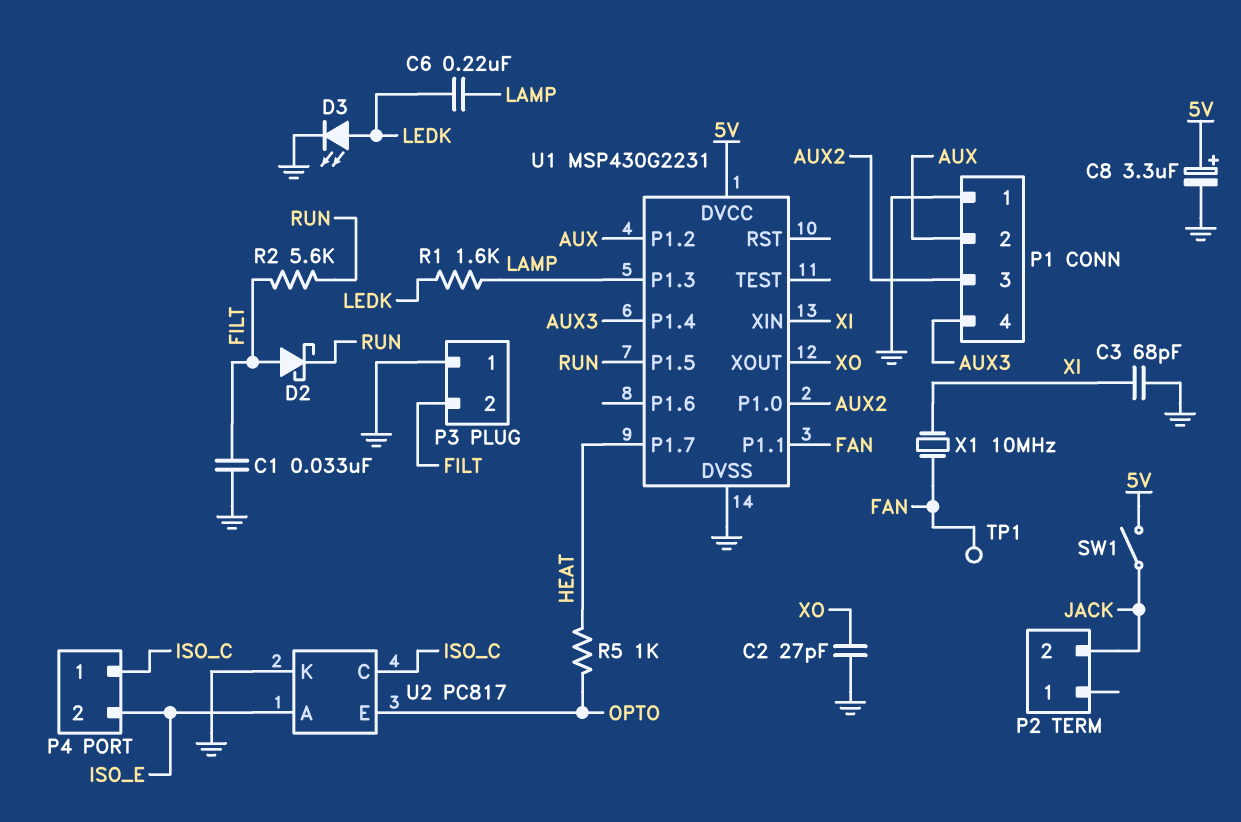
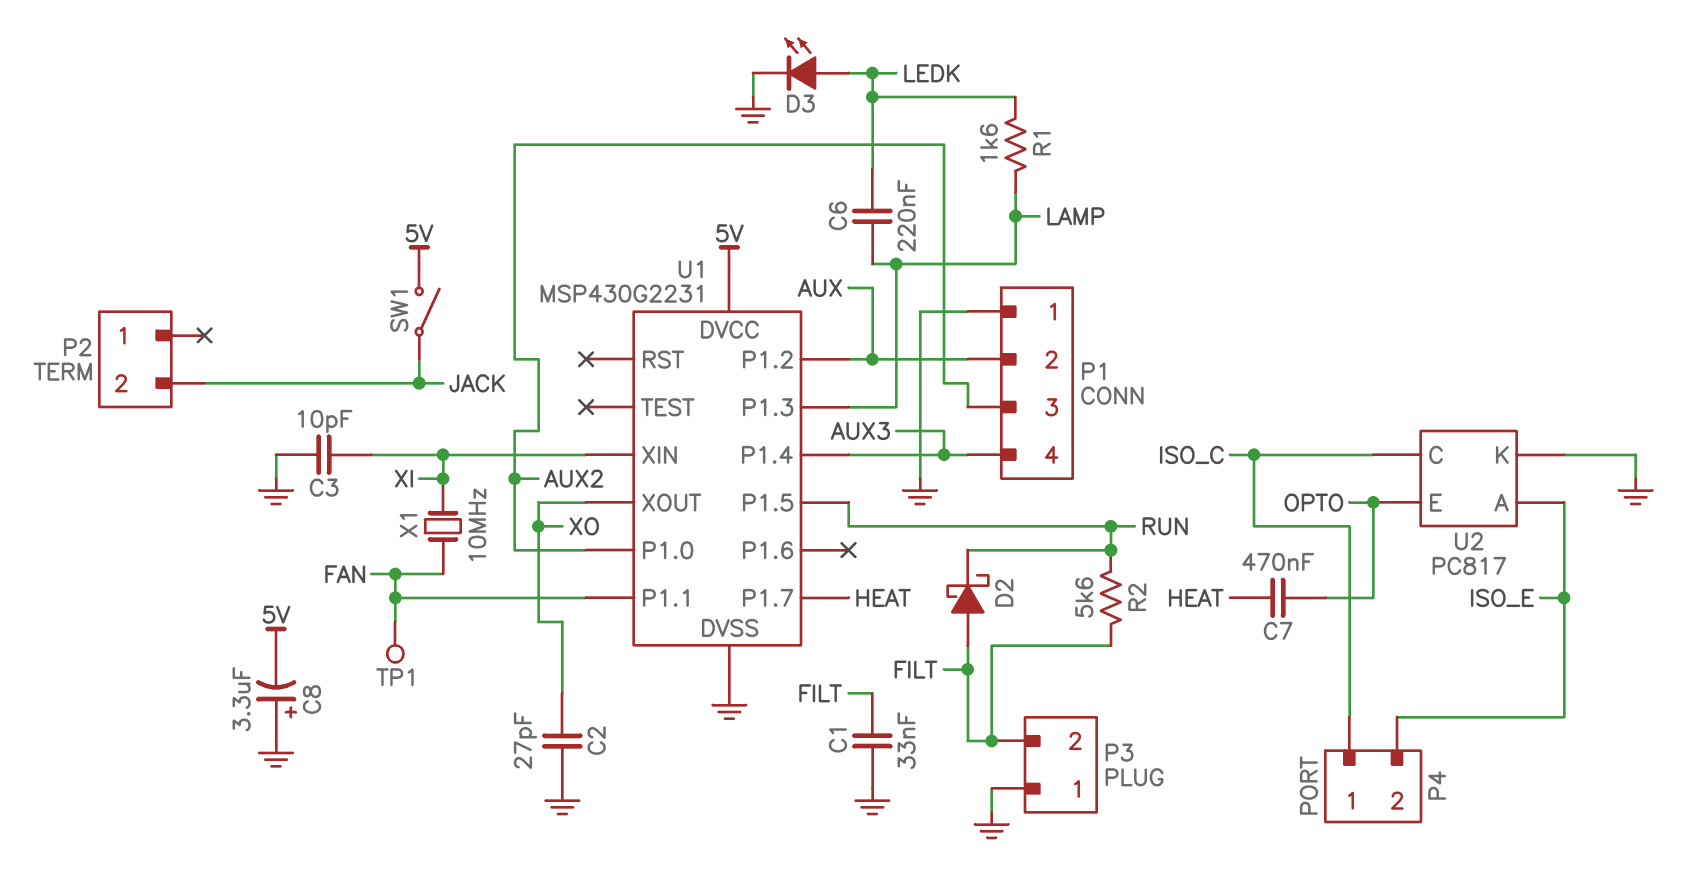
C3: 68pF (GND, XI) -> 10pF (GND, XI)
C7: none -> 470nF (HEAT, OPTO)
C8: 3.3uF (plus 5V, minus GND) -> 3.3uF (plus GND, minus 5V)
R5: 1k (HEAT, OPTO) -> none

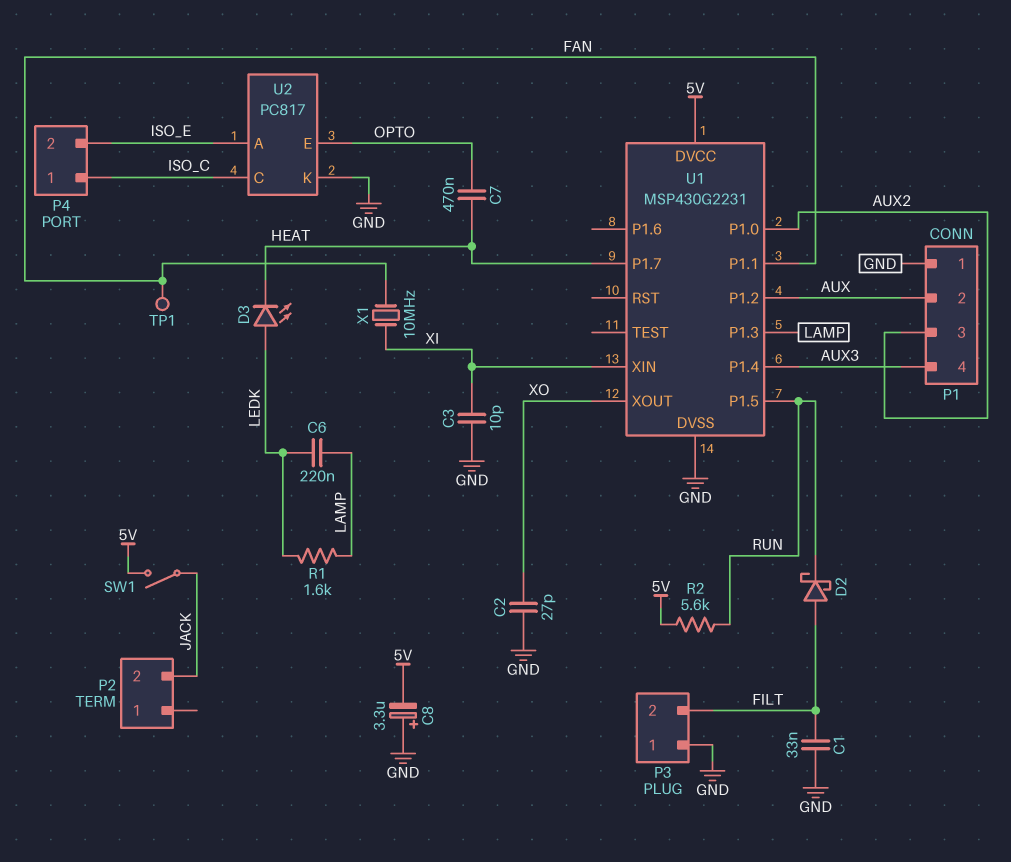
D3: LED (A LEDK, K GND) -> LED (A LEDK, K HEAT)
R2: 5.6k (FILT, RUN) -> 5.6k (5V, RUN)

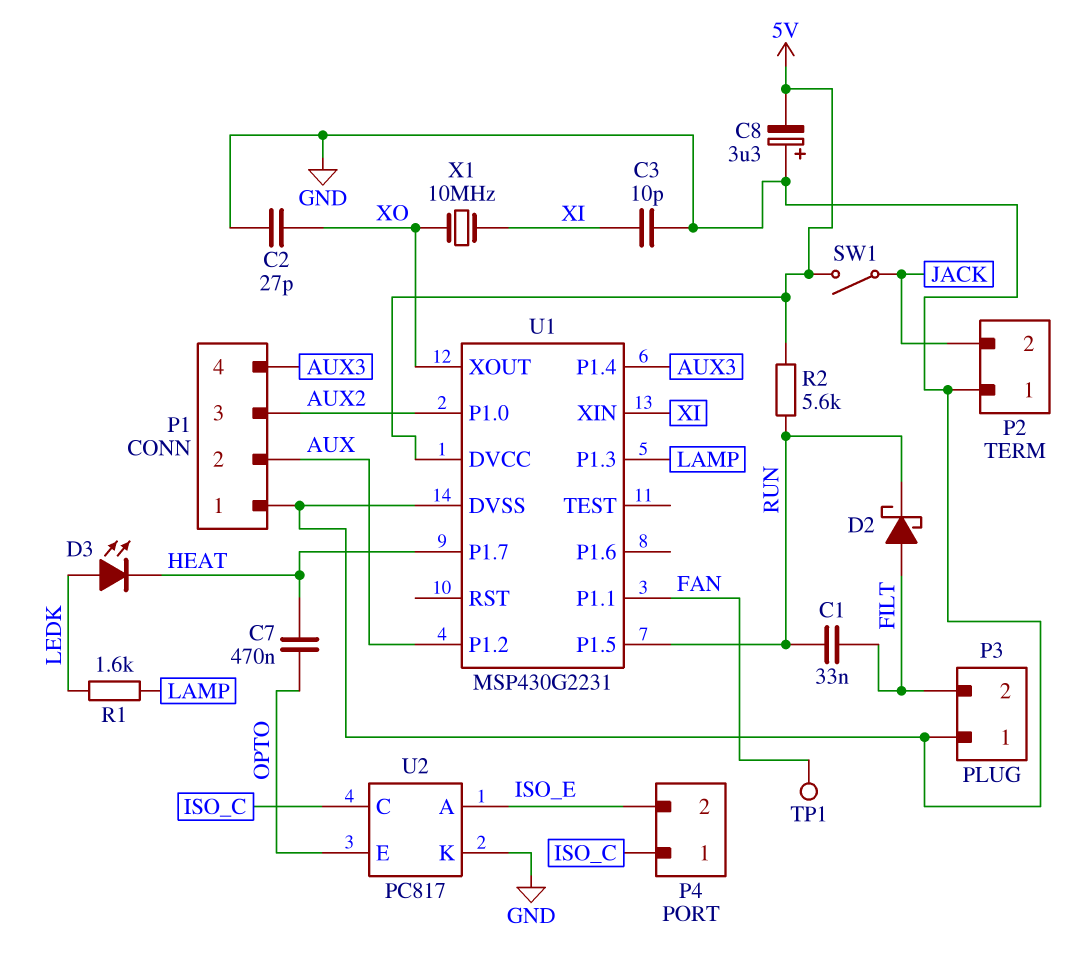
C1: 33nF (FILT, GND) -> 33nF (FILT, RUN)
C6: 220nF (LAMP, LEDK) -> none
P2 pin 1: none -> GND
X1: 10MHz (FAN, XI) -> 10MHz (XI, XO)

